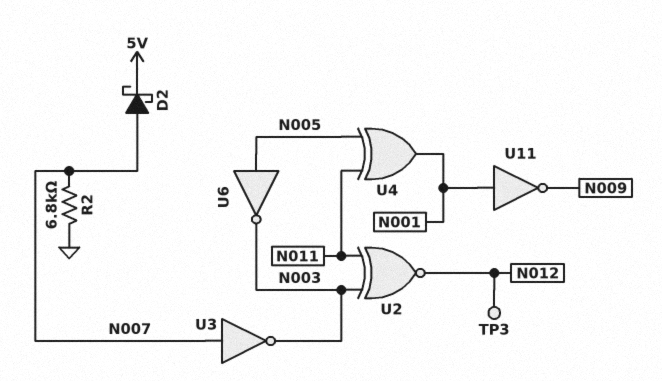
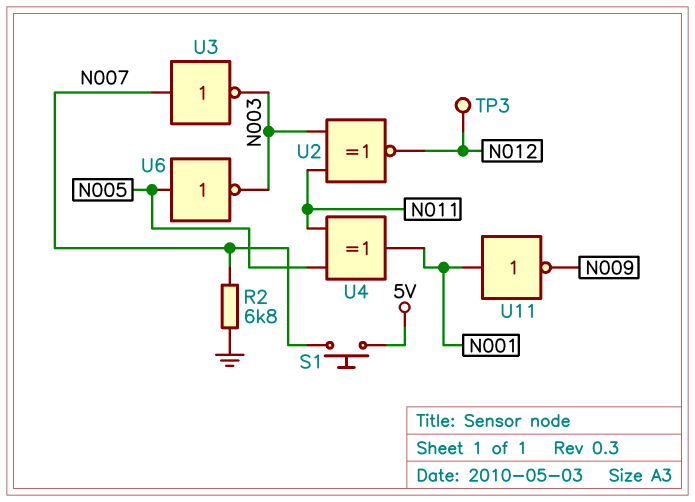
D2: schottky (A N007, K 5V) -> none
S1: none -> button (5V, N007)

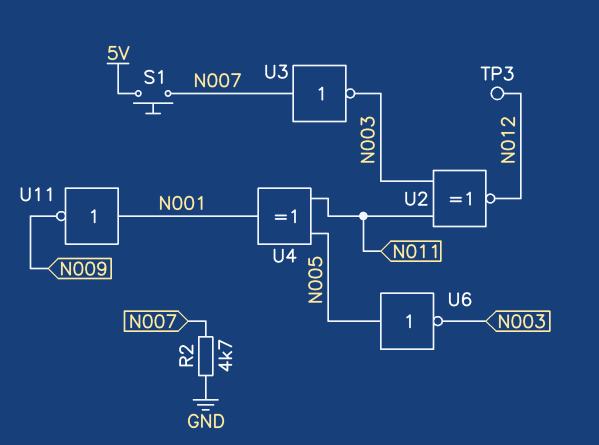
R2: 6.8k (GND, N007) -> 4.7k (GND, N007)

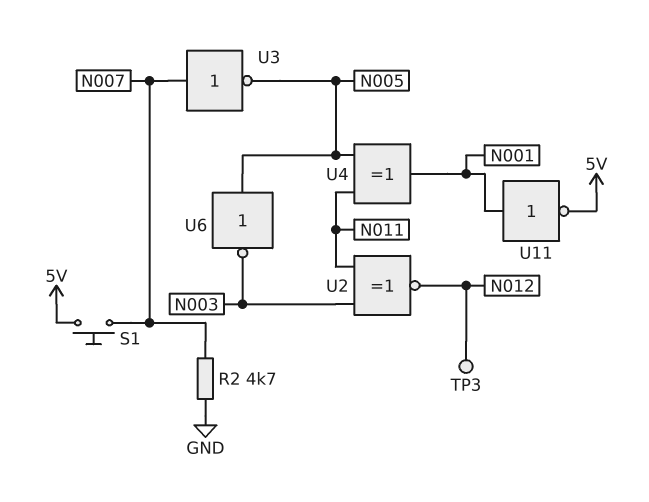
U3: NOT (in N007, out N003) -> NOT (in N007, out N005)
U11: NOT (in N001, out N009) -> NOT (in N001, out 5V)

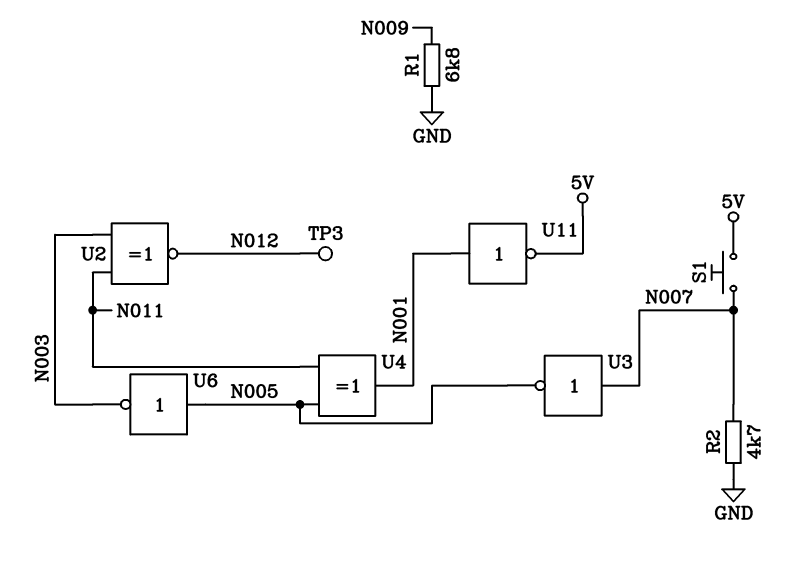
R1: none -> 6.8k (GND, N009)

